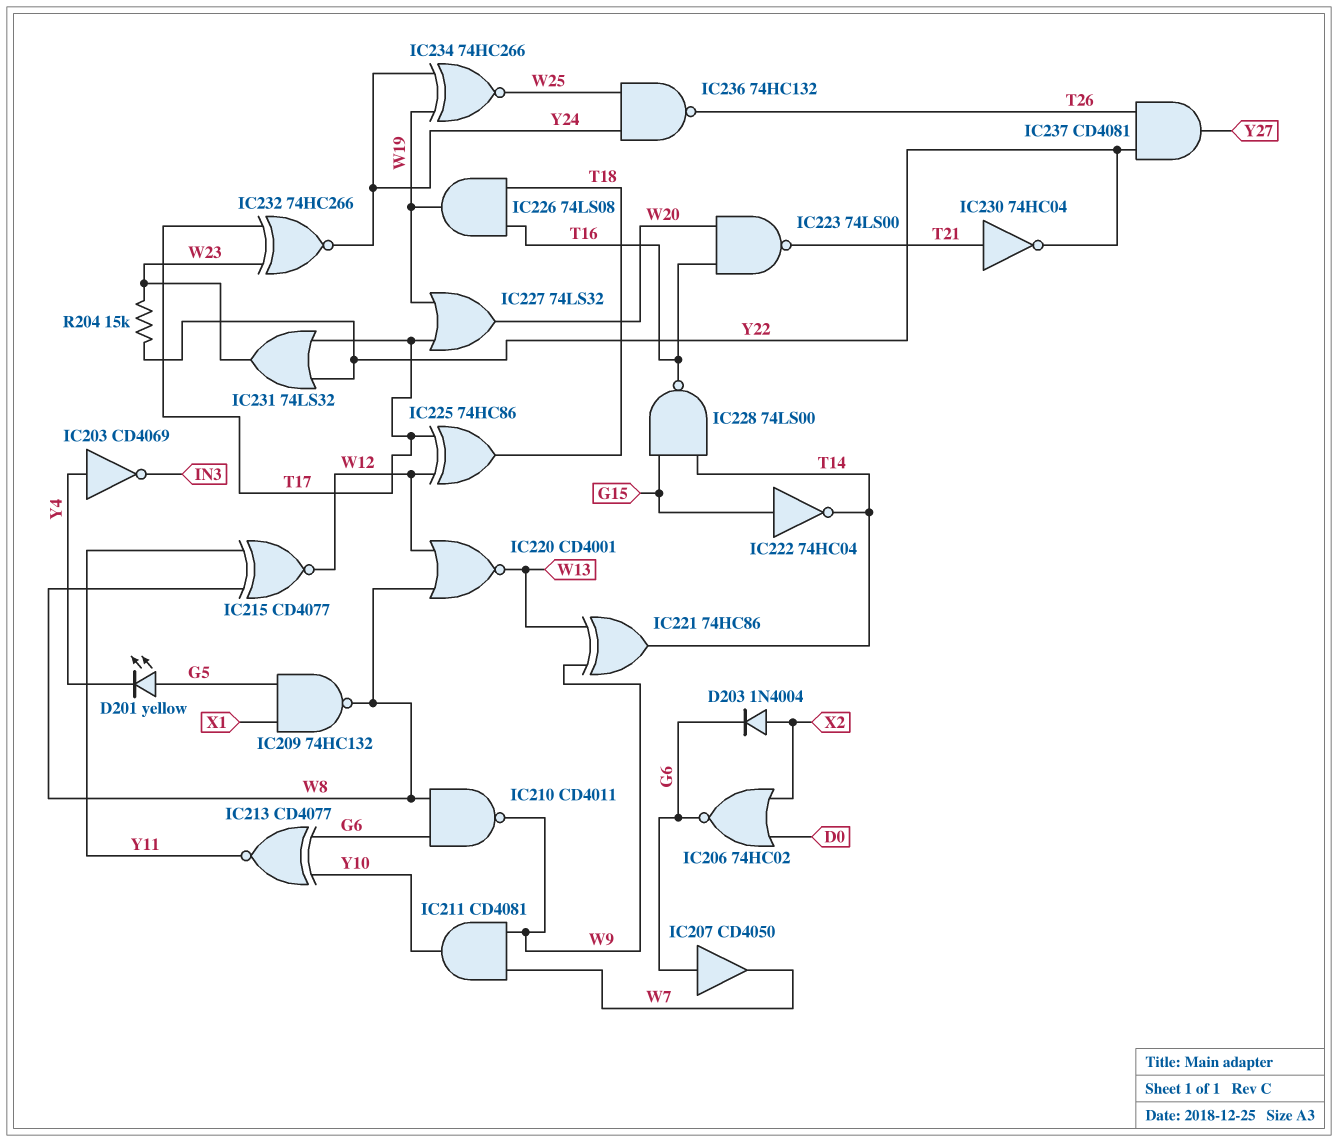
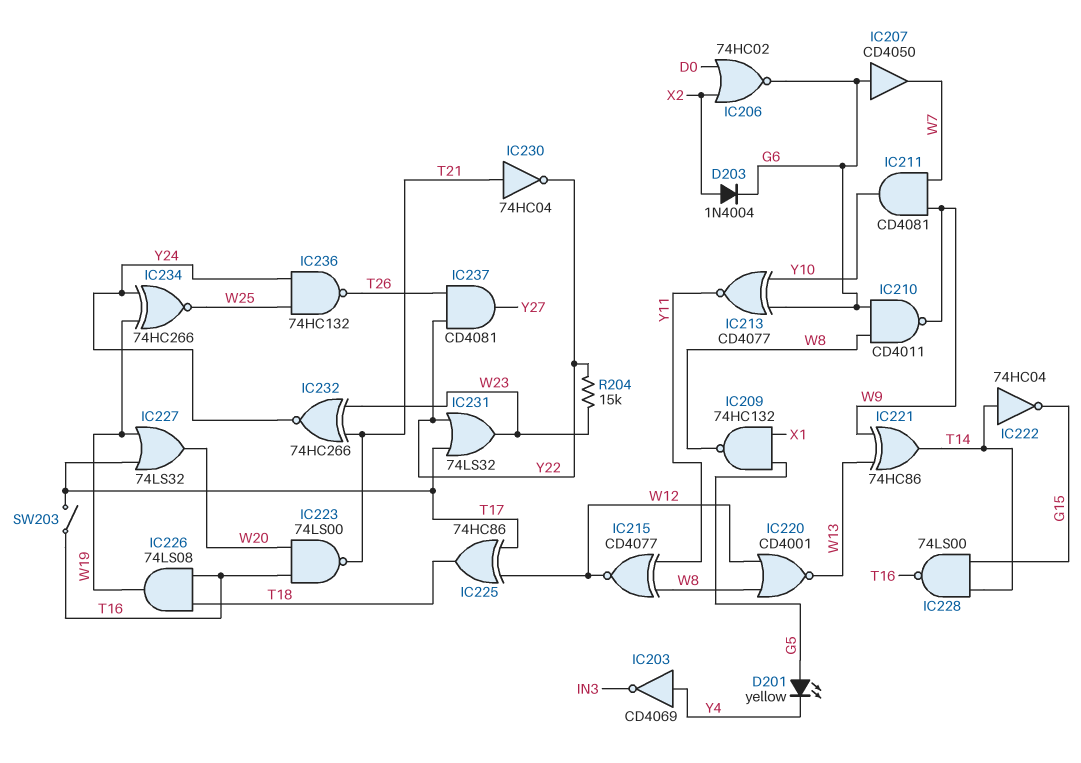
IC222: NOT 74HC04 (in G15, out T14) -> NOT 74HC04 (in T14, out G15)
IC232: XNOR 74HC266 (in T17, in W23, out Y24) -> XNOR 74HC266 (in T21, in W23, out Y24)
SW203: none -> switch (T16, T17)

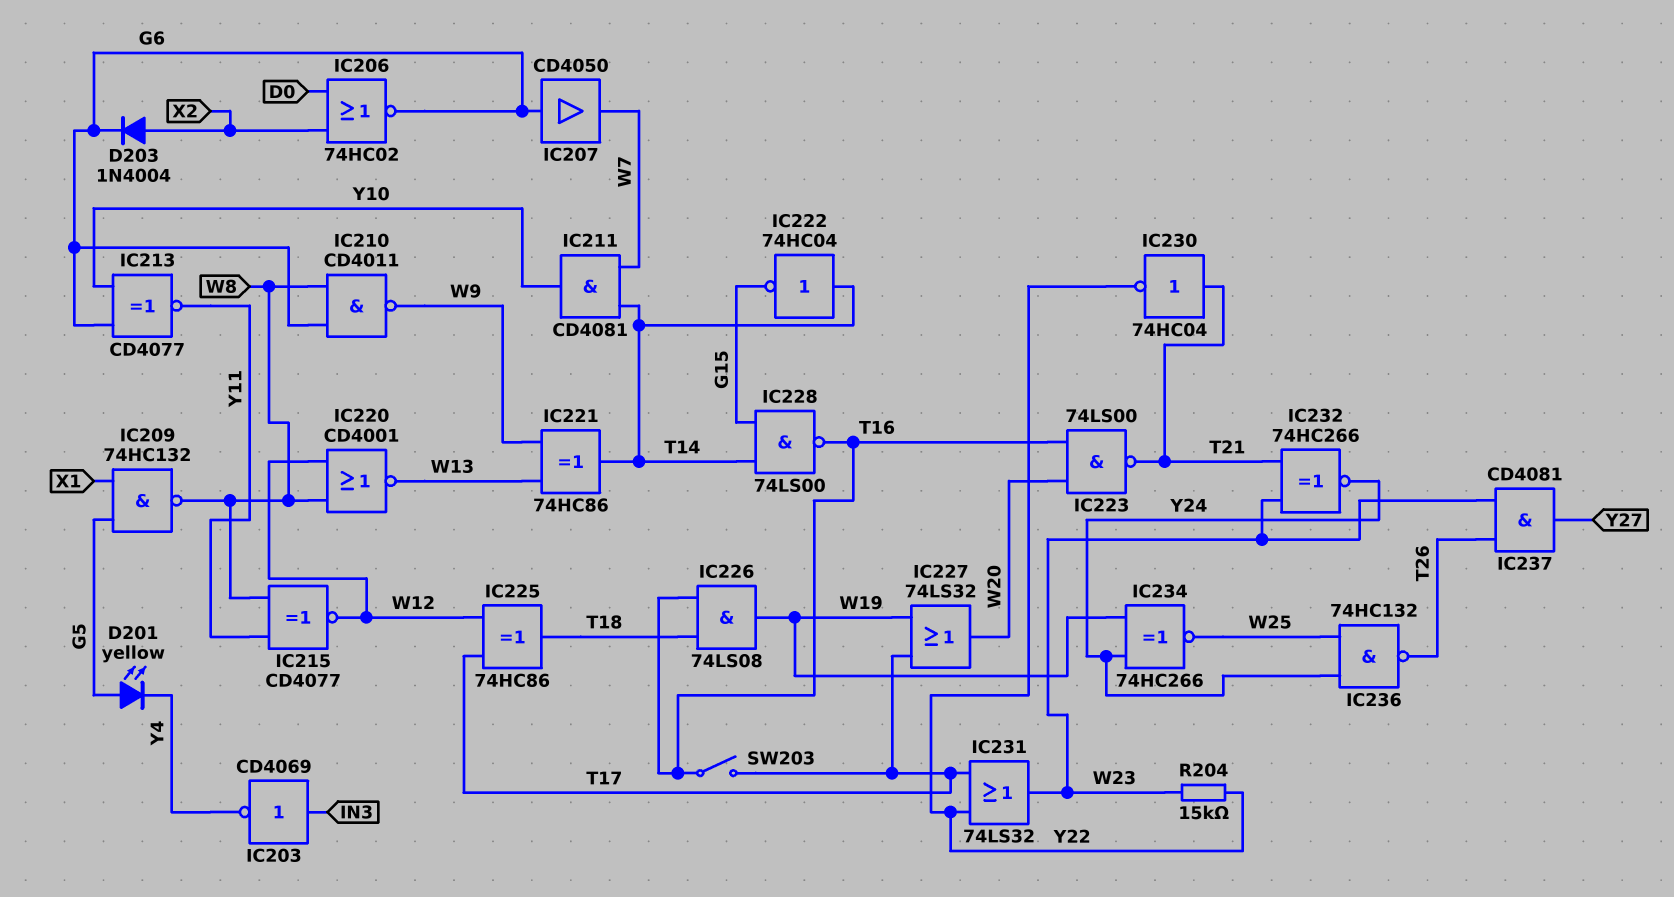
IC203: NOT CD4069 (in Y4, out IN3) -> NOT CD4069 (in IN3, out Y4)
IC211: AND CD4081 (in W7, in W9, out Y10) -> AND CD4081 (in T14, in W7, out Y10)
IC237: AND CD4081 (in T26, in Y22, out Y27) -> AND CD4081 (in T26, in W23, out Y27)

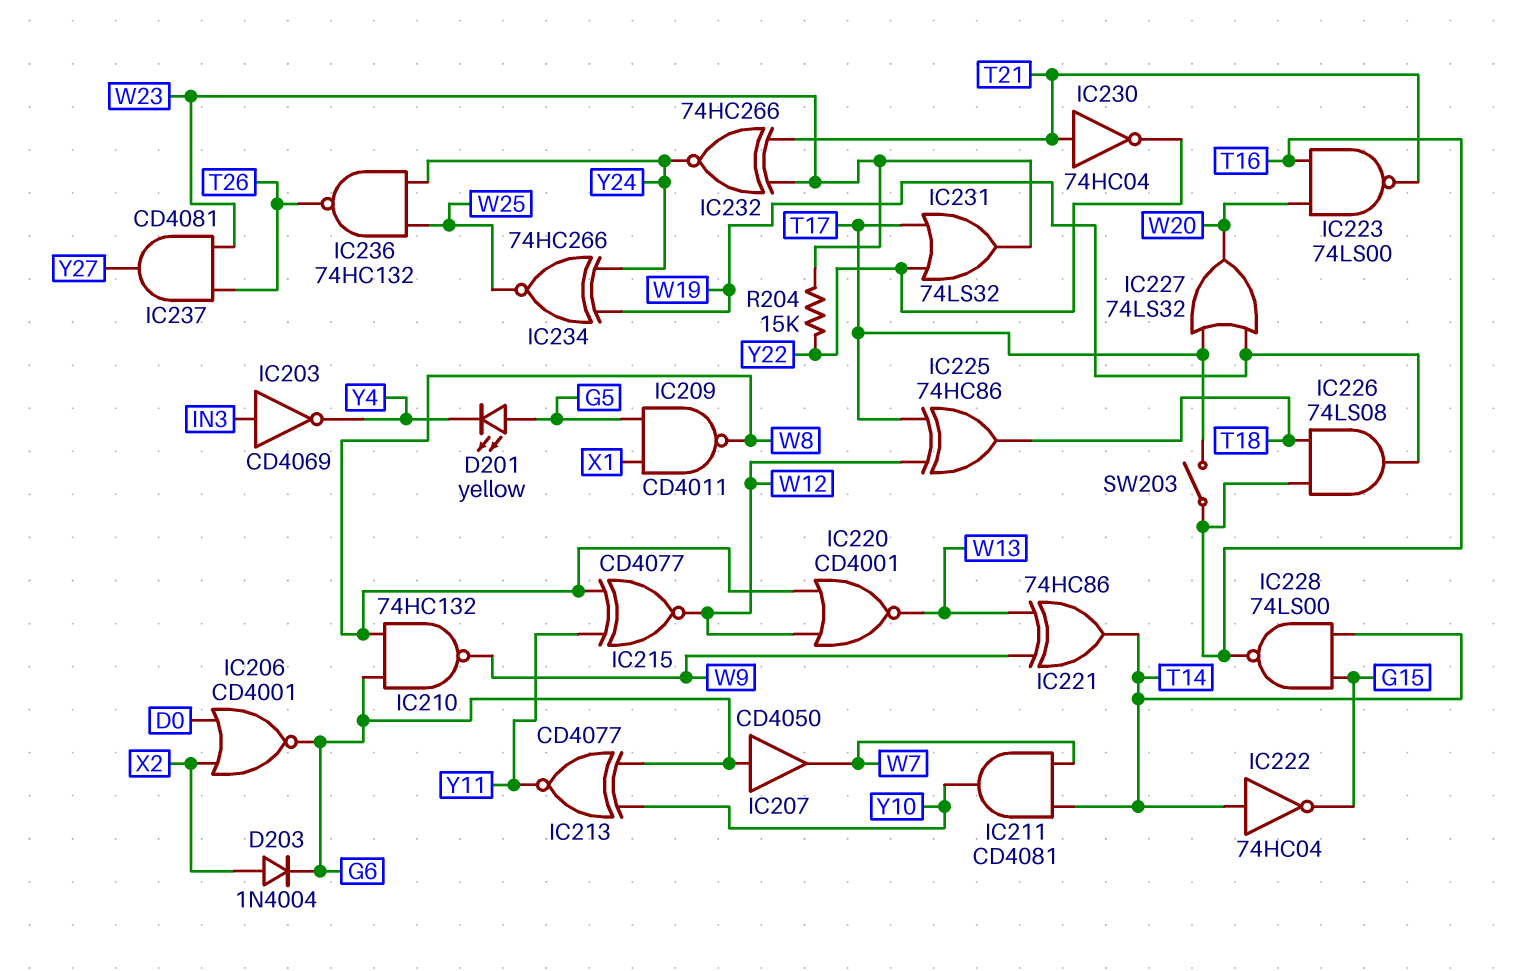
IC206: NOR 74HC02 (in D0, in X2, out G6) -> NOR CD4001 (in D0, in X2, out G6)
IC209: NAND 74HC132 (in G5, in X1, out W8) -> NAND CD4011 (in G5, in X1, out W8)
IC210: NAND CD4011 (in G6, in W8, out W9) -> NAND 74HC132 (in G6, in W8, out W9)

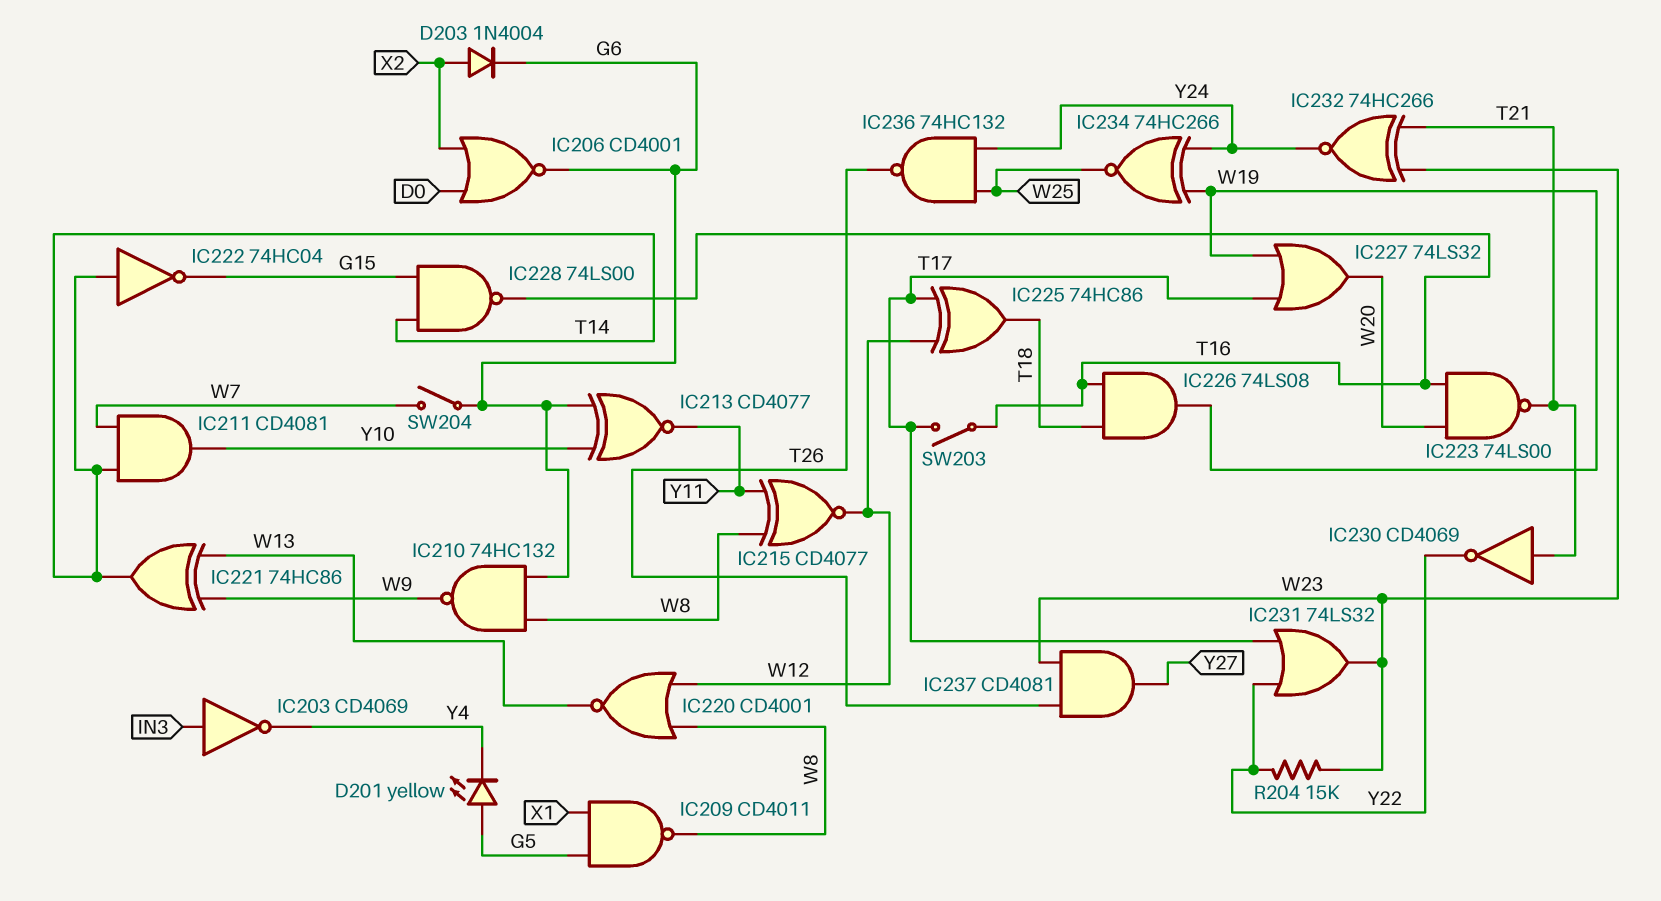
IC207: buffer CD4050 (in G6, out W7) -> none
IC230: NOT 74HC04 (in T21, out Y22) -> NOT CD4069 (in T21, out Y22)
SW204: none -> switch (G6, W7)

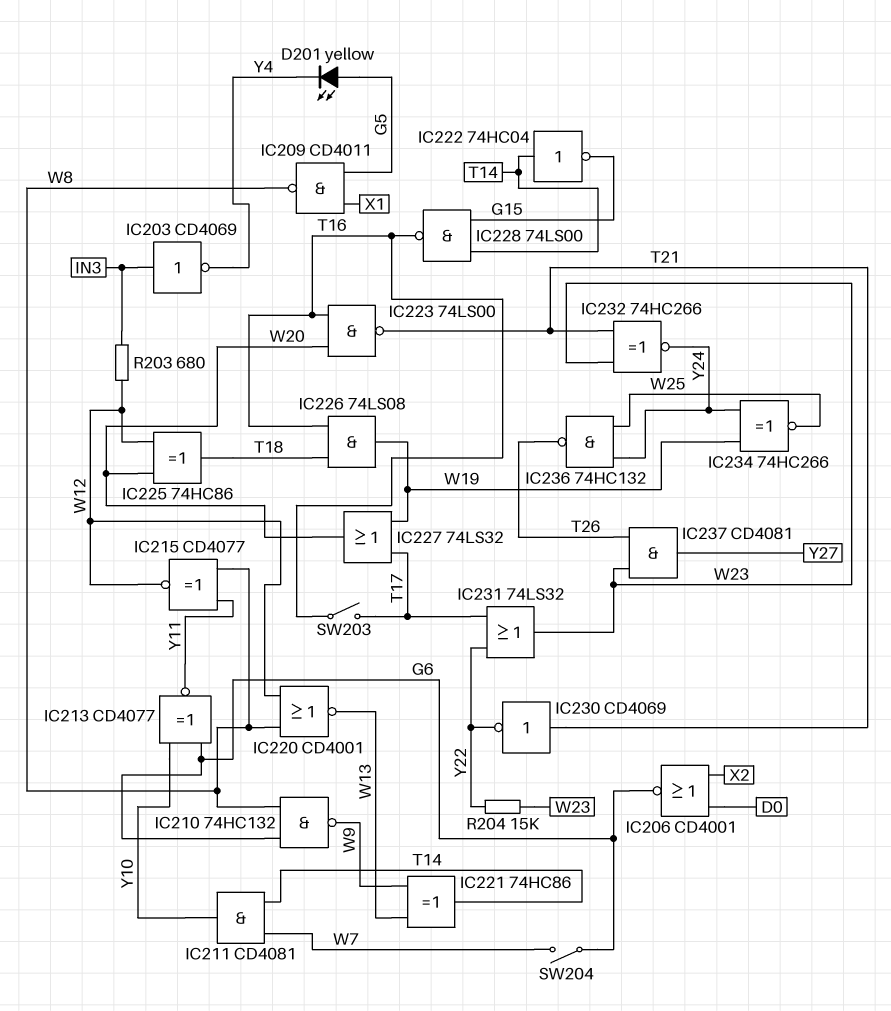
D203: diode 1N4004 (A X2, K G6) -> none
IC225: XOR 74HC86 (in T17, in W12, out T18) -> XOR 74HC86 (in W12, in W20, out T18)
R203: none -> 680 (IN3, W12)

